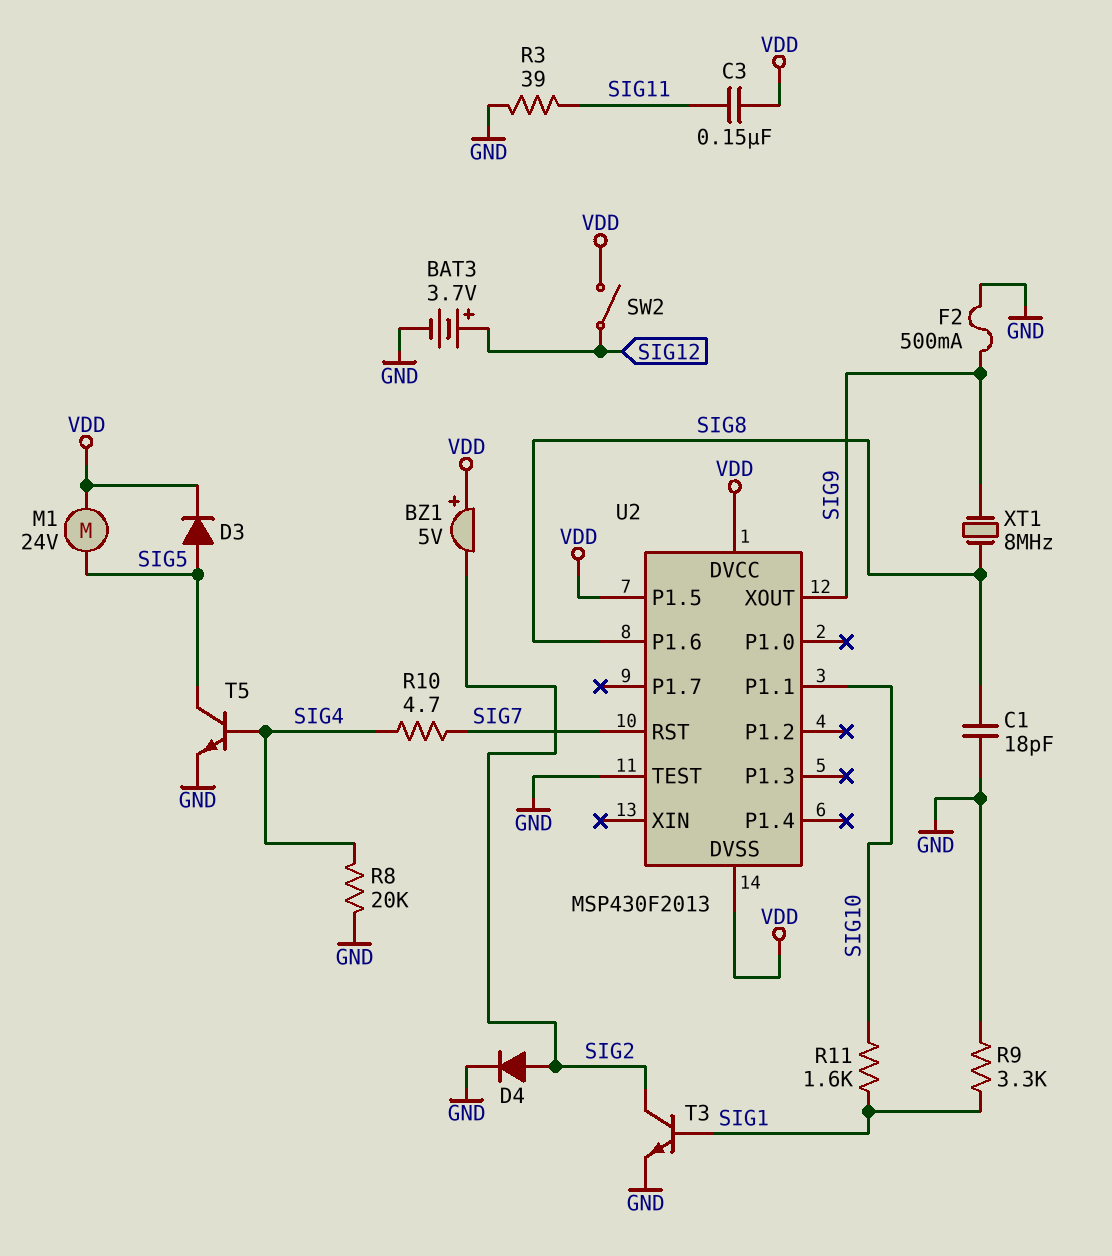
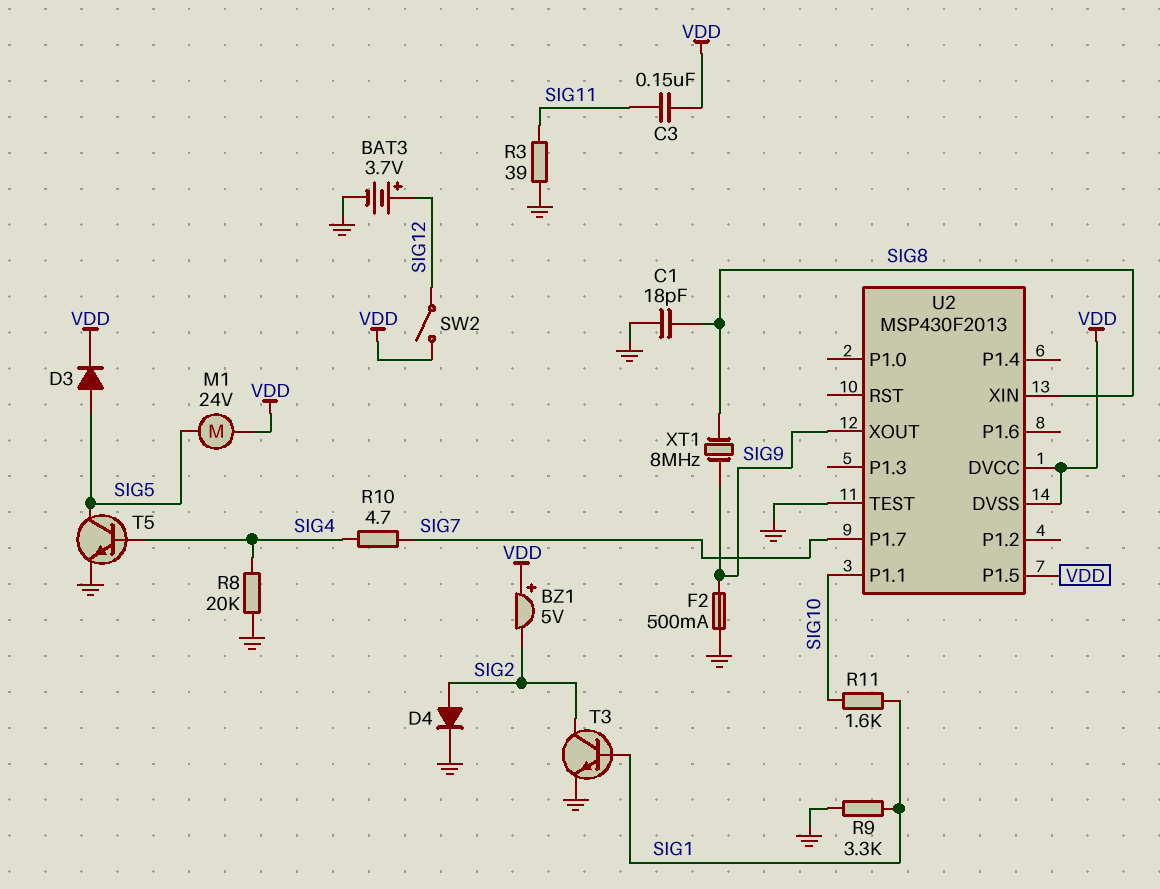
U2 pin P1.6: SIG8 -> none
U2 pin P1.7: none -> SIG7
U2 pin RST: SIG7 -> none
U2 pin XIN: none -> SIG8

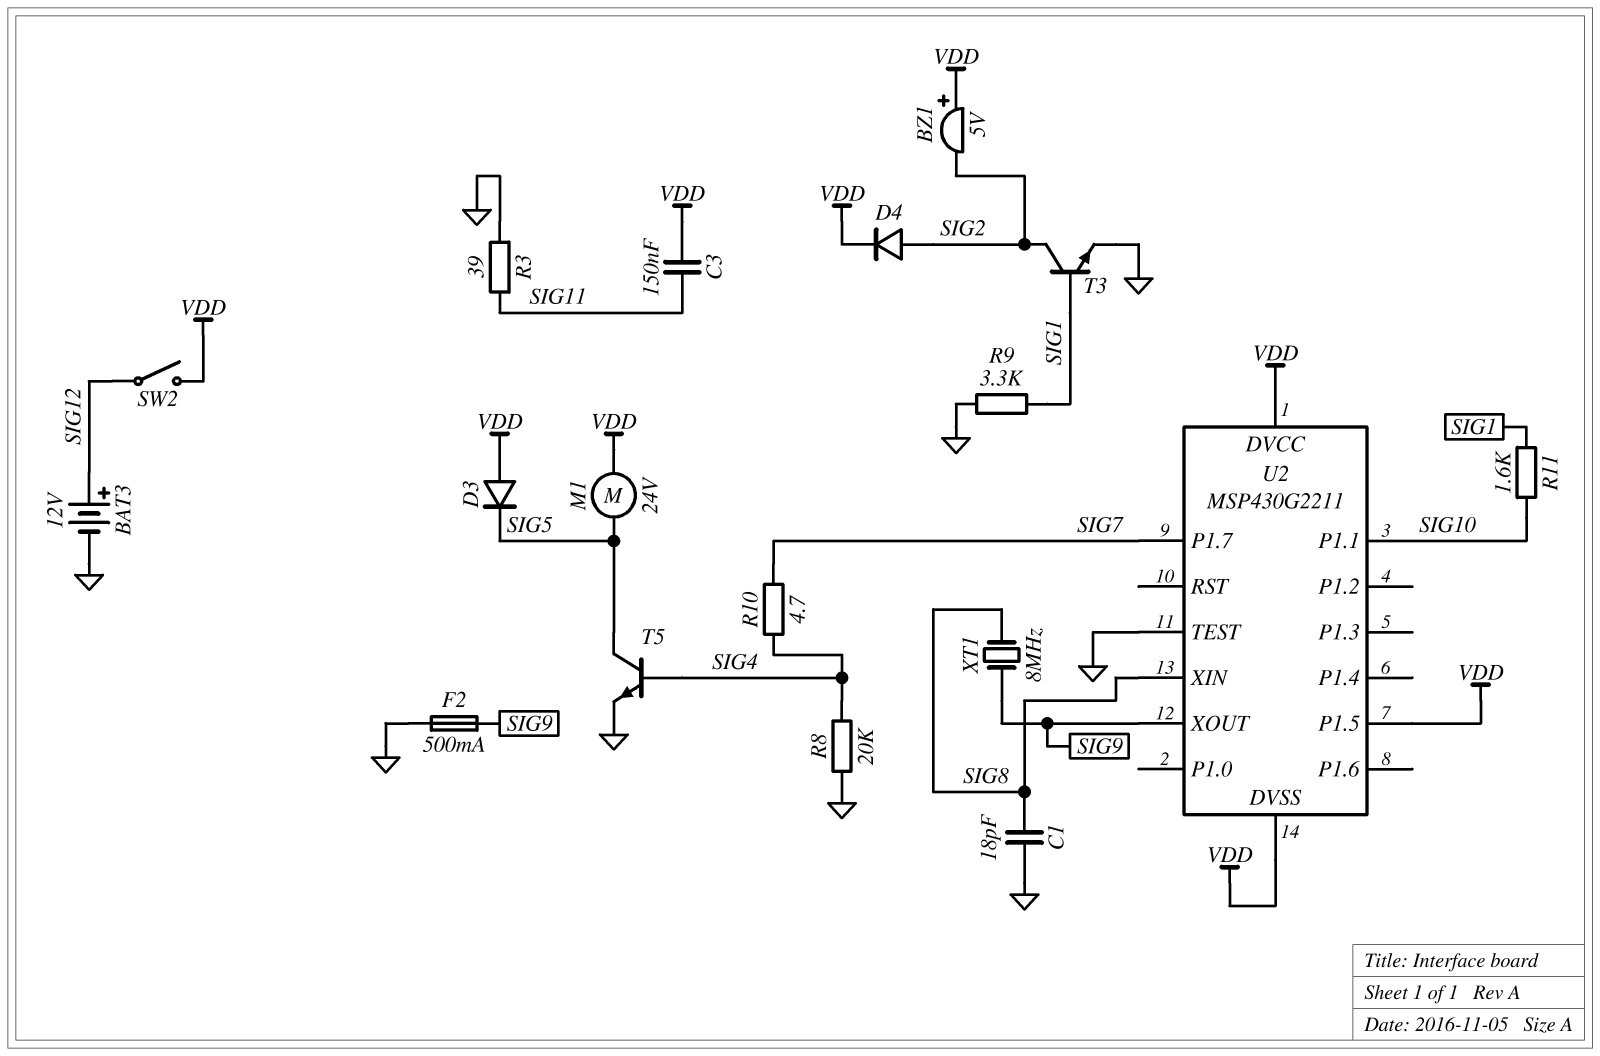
BAT3: 3.7V (plus SIG12, minus GND) -> 12V (plus SIG12, minus GND)
D3: diode (A SIG5, K VDD) -> diode (A VDD, K SIG5)
D4: diode (A SIG2, K GND) -> diode (A SIG2, K VDD)
U2: MSP430F2013 -> MSP430G2211

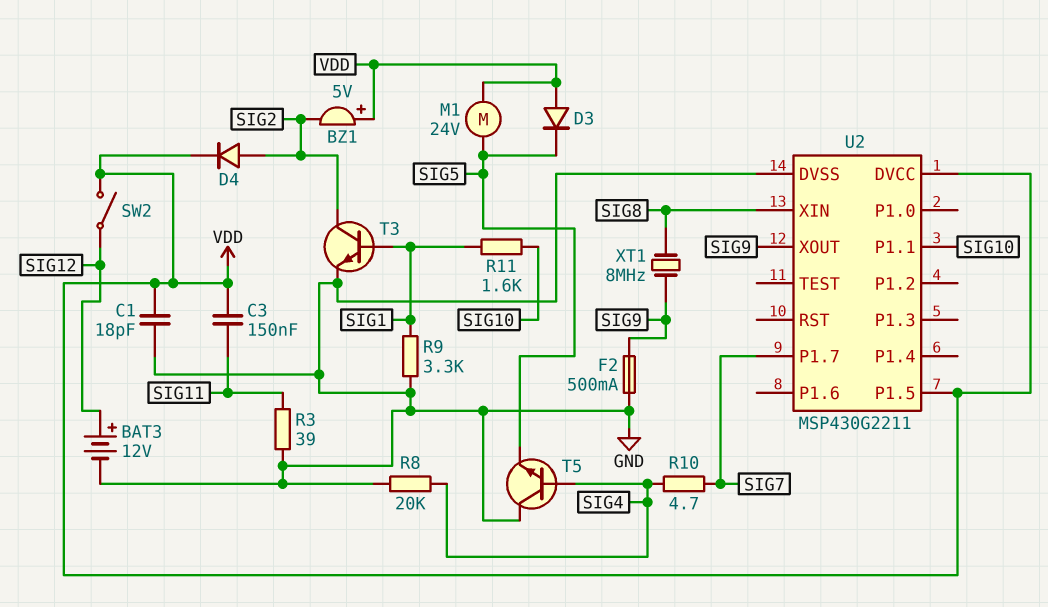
C1: 18pF (GND, SIG8) -> 18pF (GND, VDD)
T5: NPN (B SIG4, C SIG5, E GND) -> NPN (B SIG4, C GND, E SIG5)
U2 pin DVSS: VDD -> GND
U2 pin TEST: GND -> none

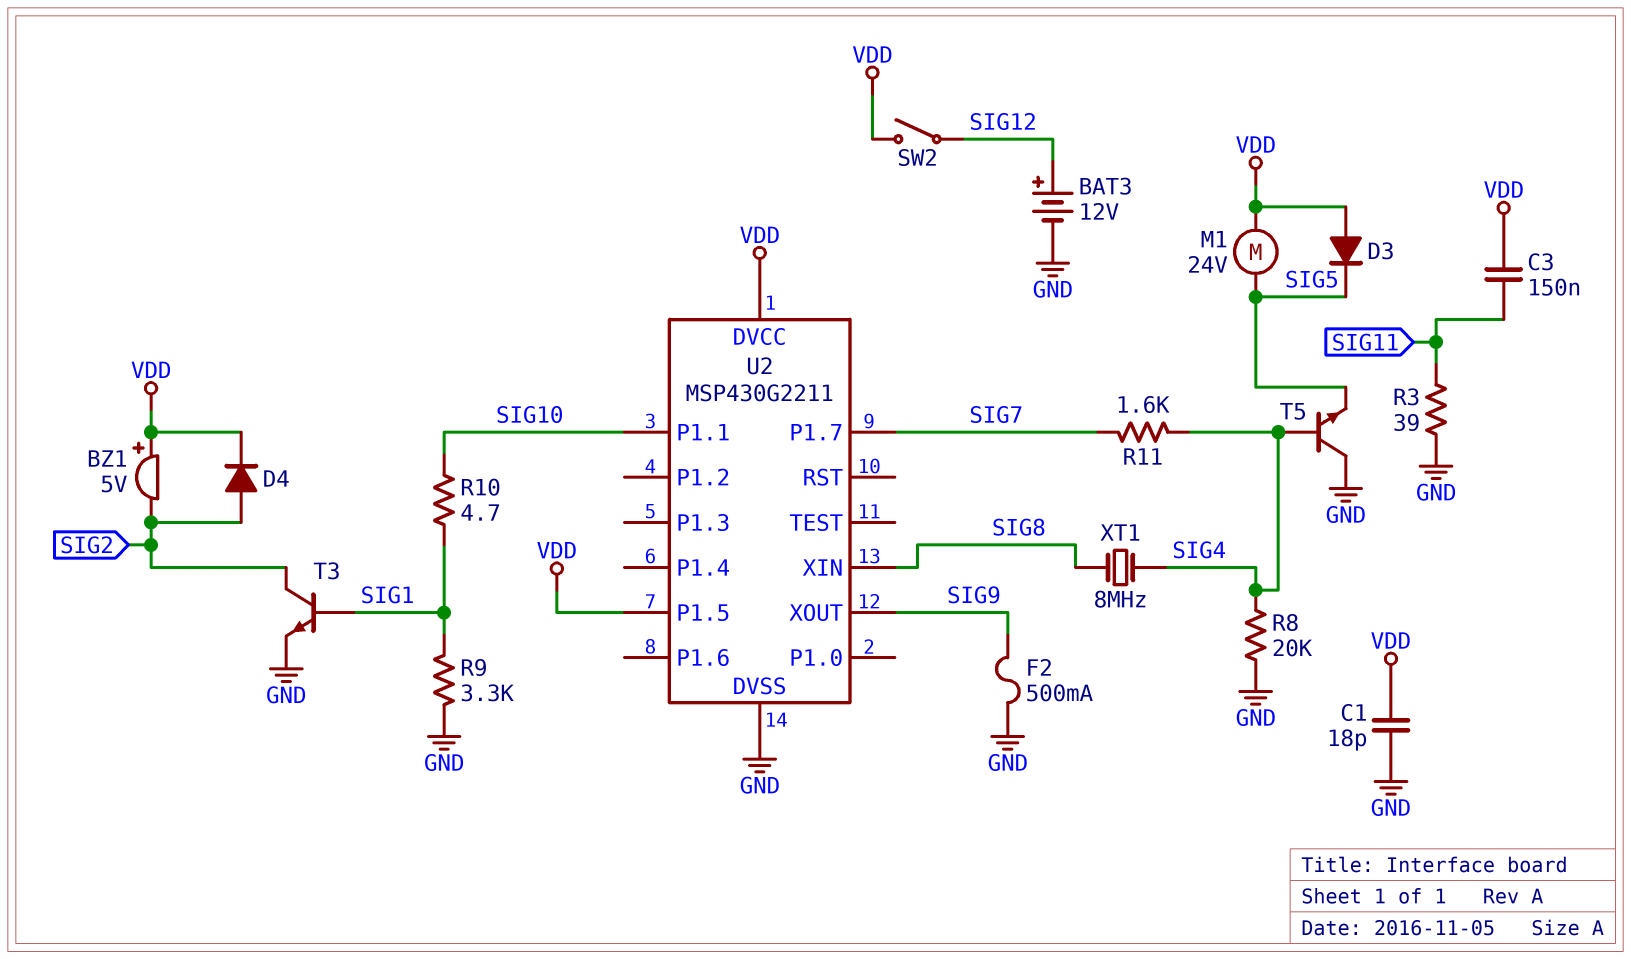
R10: 4.7 (SIG4, SIG7) -> 4.7 (SIG1, SIG10)
R11: 1.6k (SIG1, SIG10) -> 1.6k (SIG4, SIG7)
XT1: 8MHz (SIG8, SIG9) -> 8MHz (SIG4, SIG8)

